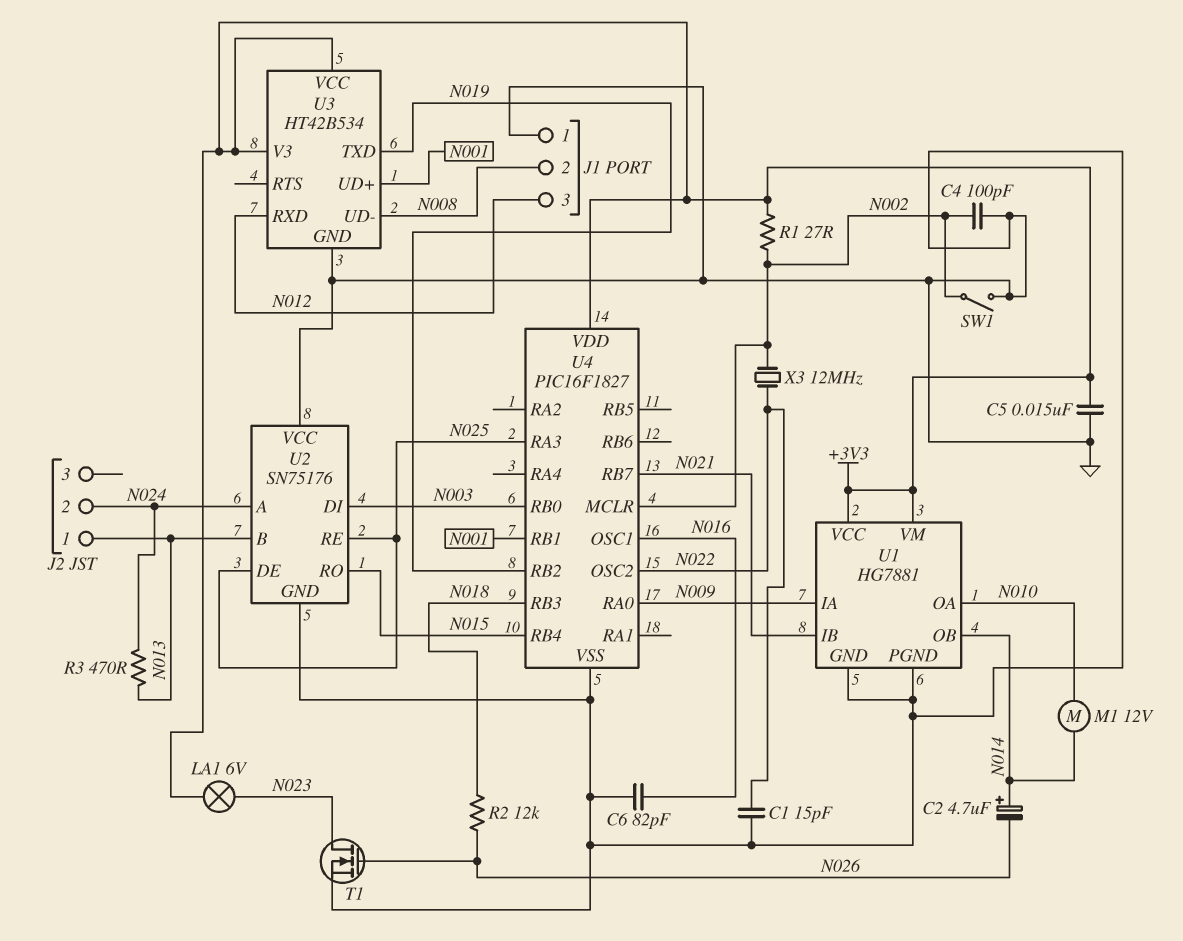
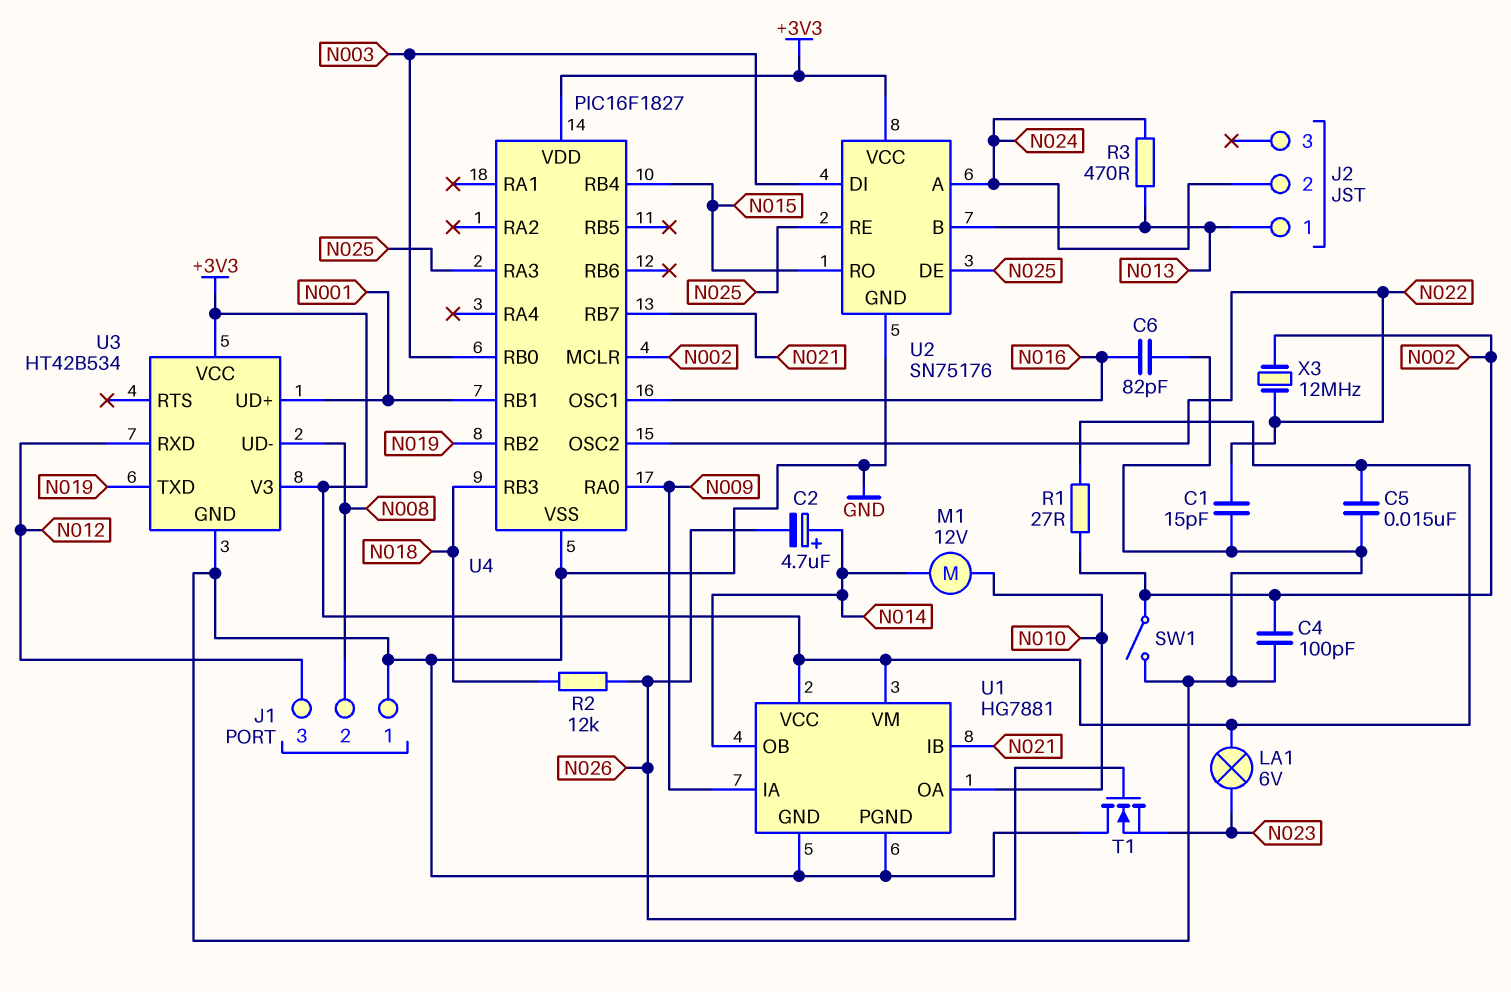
T1: NMOS (G N026, D N023, S GND) -> NMOS (G N026, D GND, S N023)
U2 pin VCC: GND -> +3V3

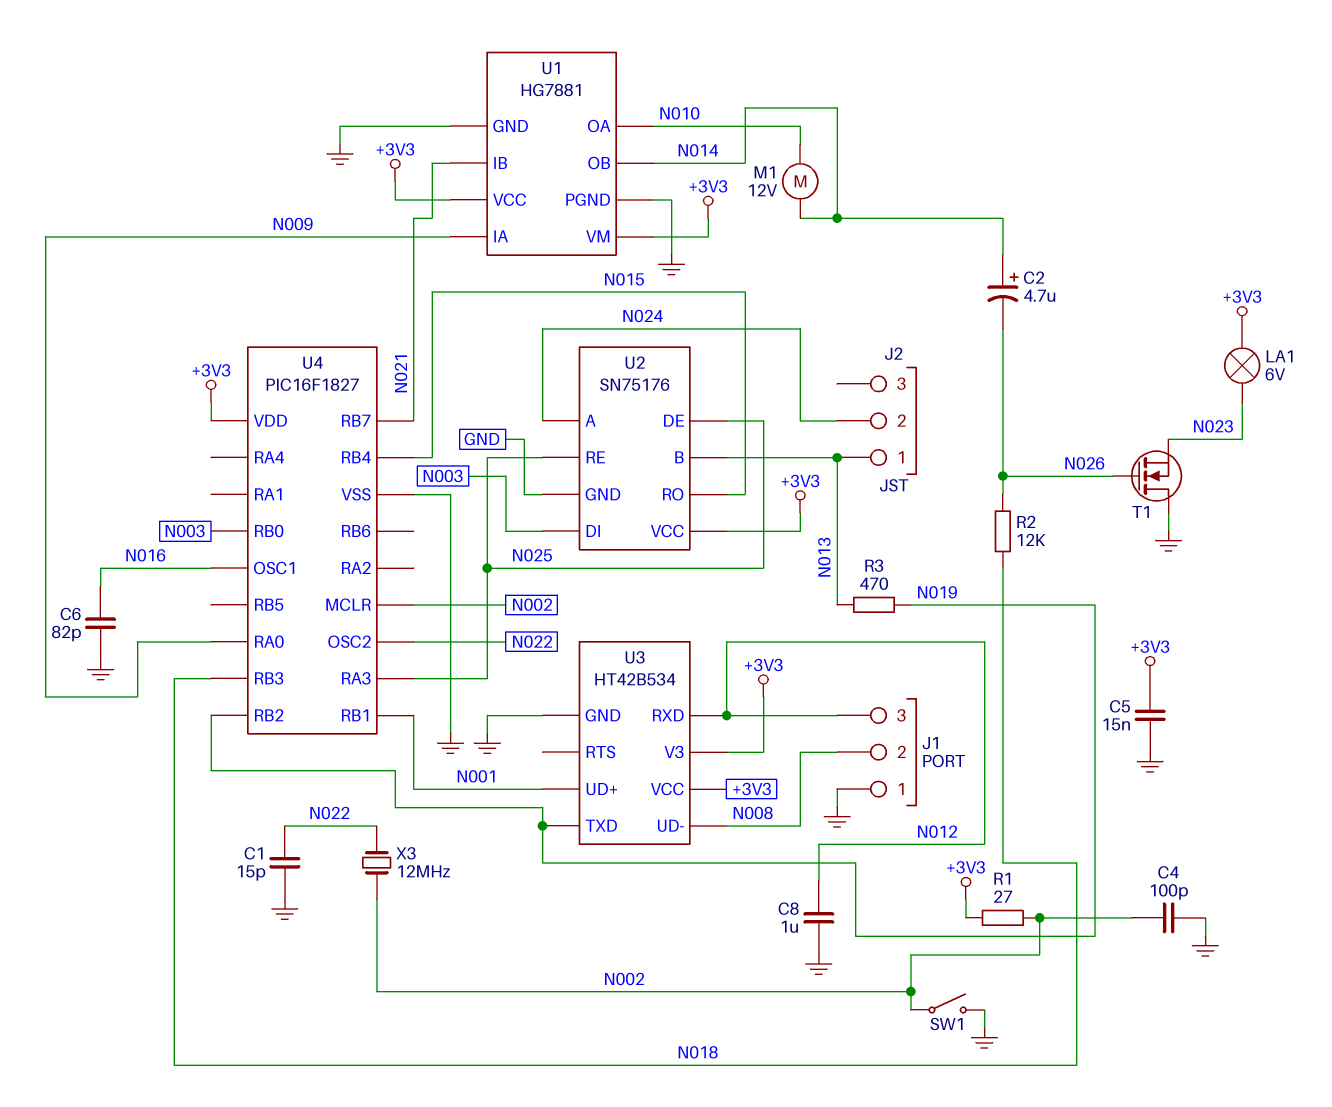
C8: none -> 1uF (GND, N012)
R3: 470 (N013, N024) -> 470 (N013, N019)

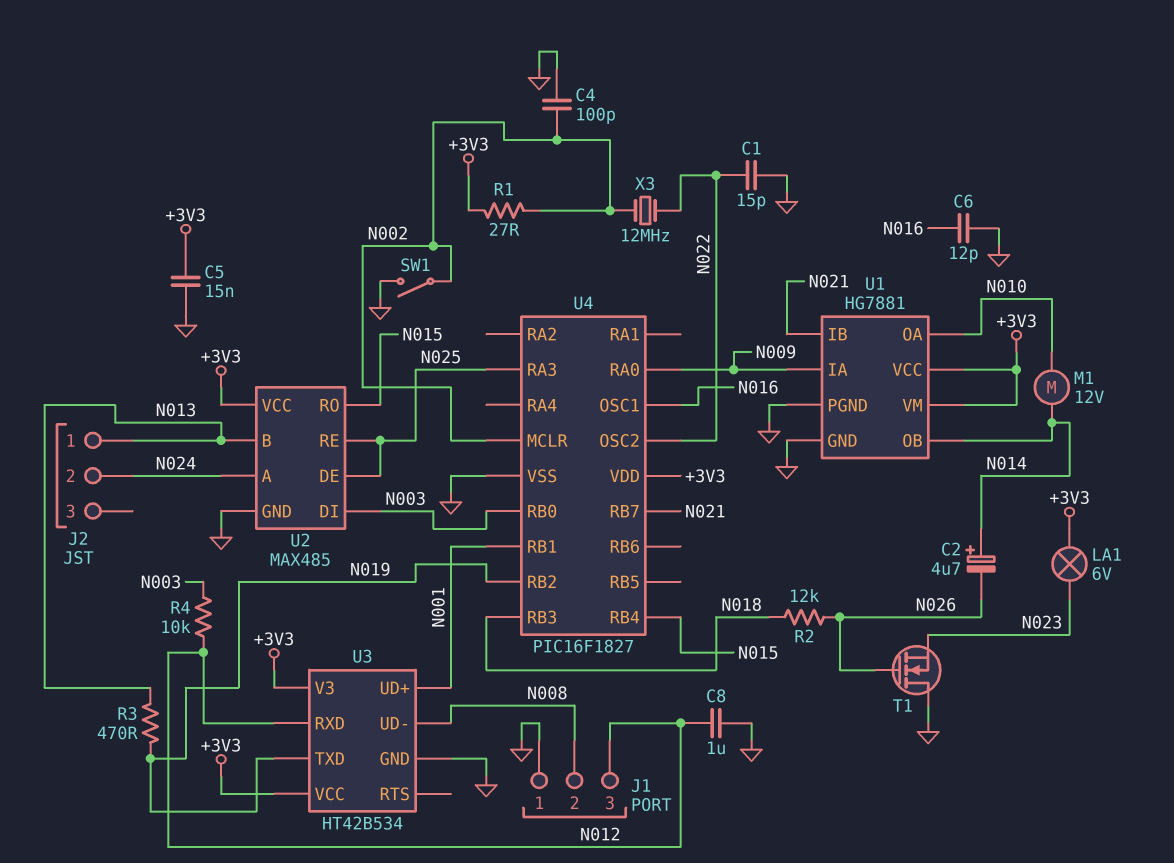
C6: 82pF (GND, N016) -> 12pF (GND, N016)
R4: none -> 10k (N003, N012)
U2: SN75176 -> MAX485

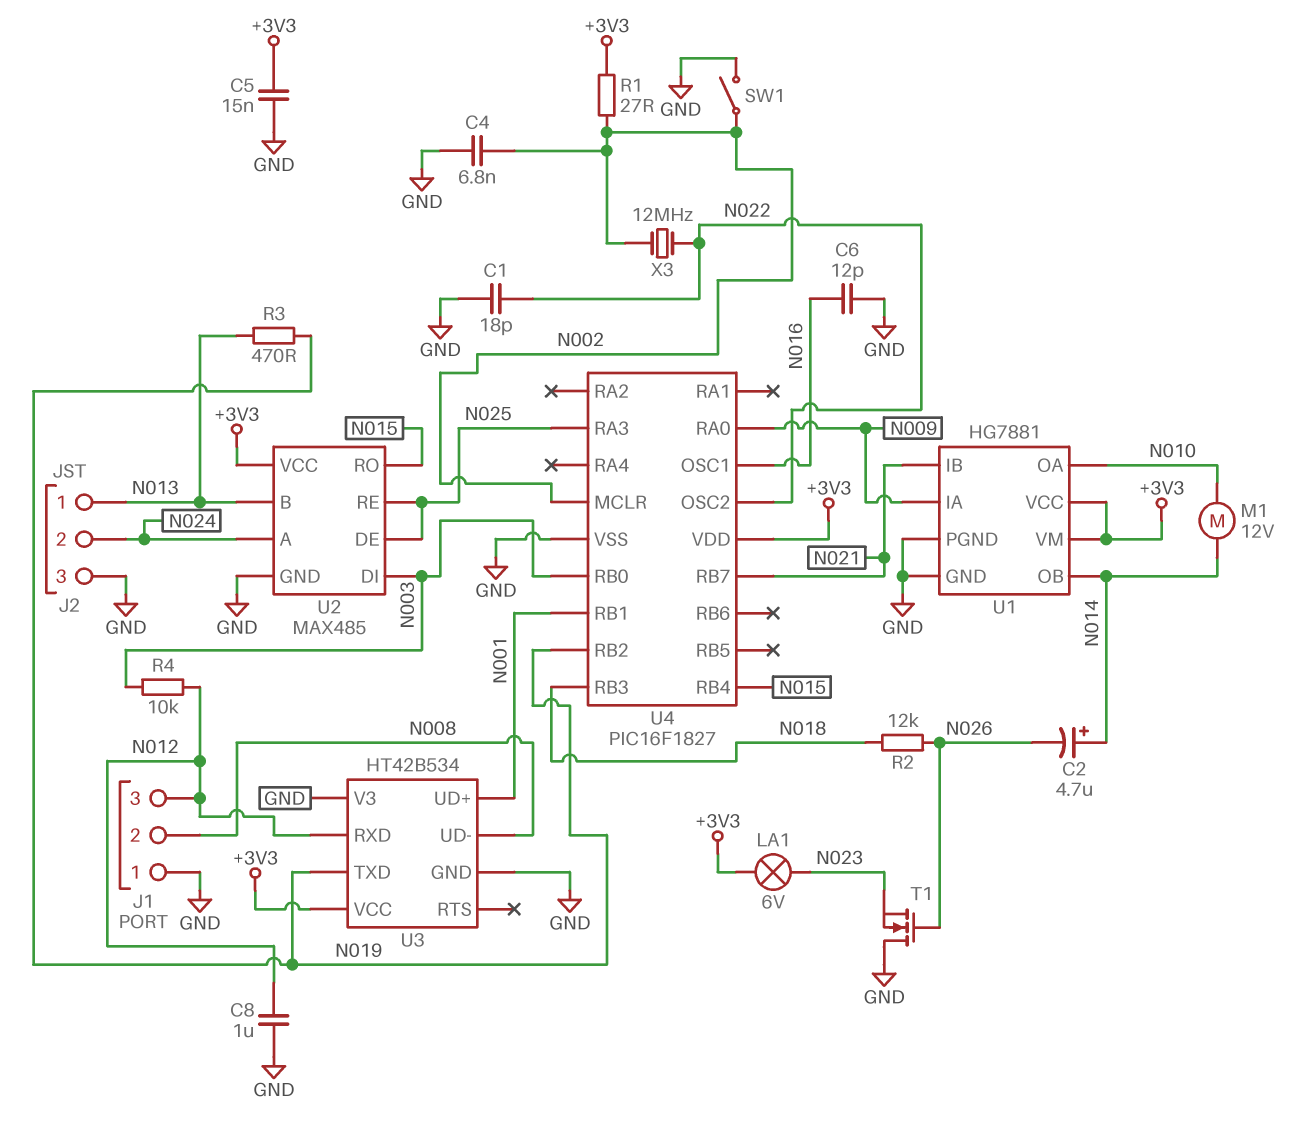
C1: 15pF (GND, N022) -> 18pF (GND, N022)
C4: 100pF (GND, N002) -> 6.8nF (GND, N002)
J2 pin 3: none -> GND
U3 pin V3: +3V3 -> GND

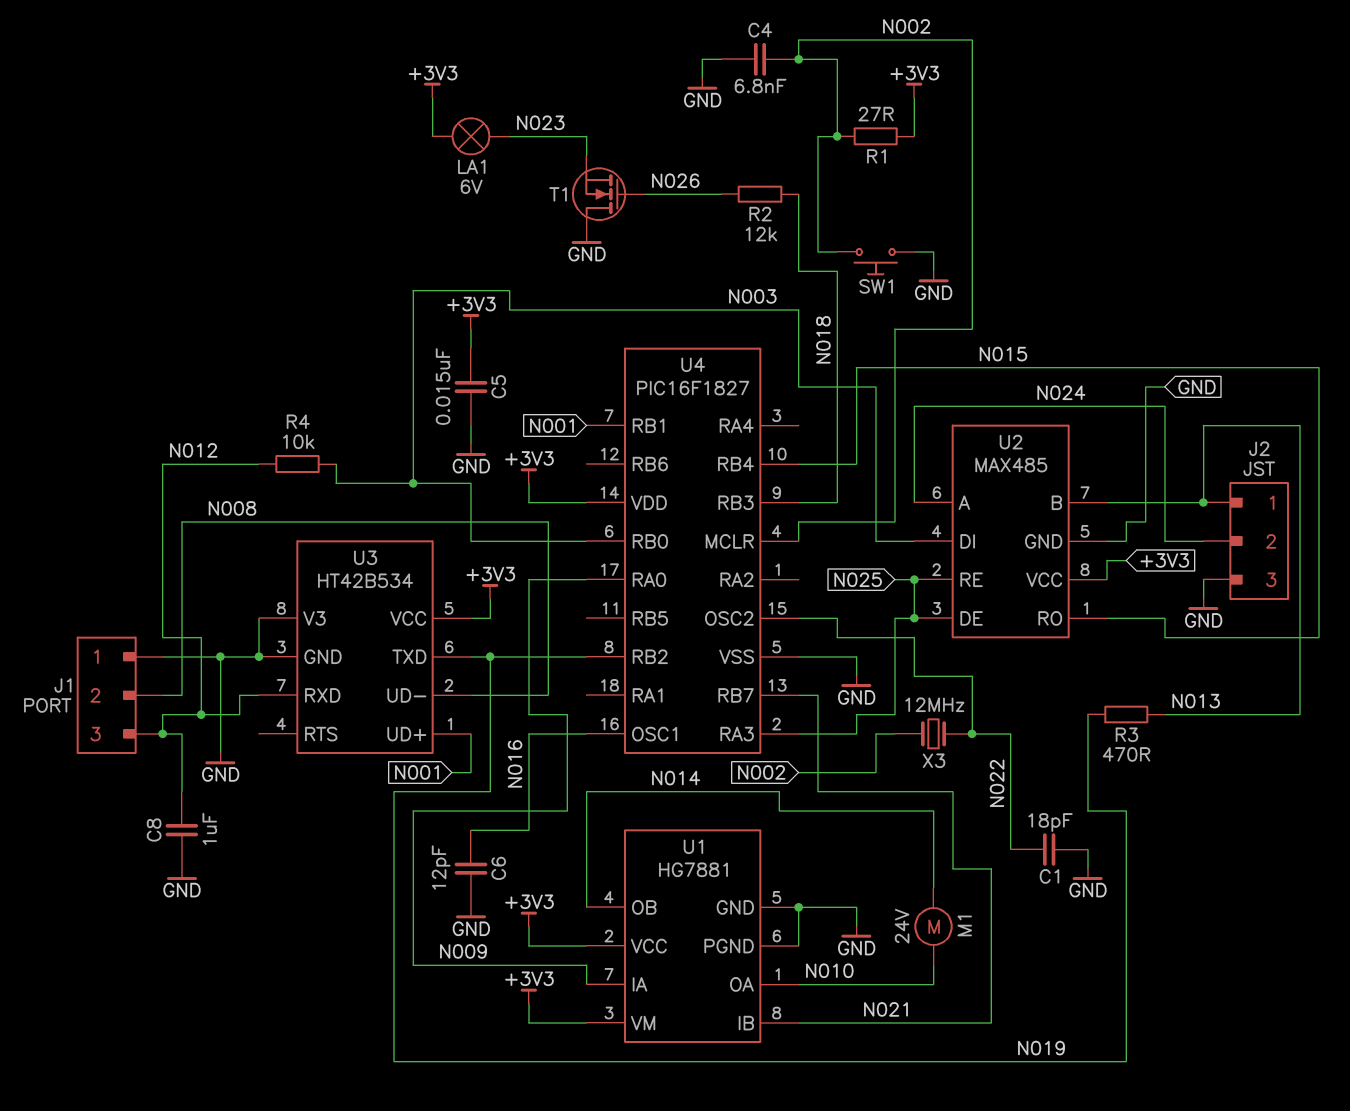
C2: 4.7uF (plus N014, minus N026) -> none
M1: motor 12V (N010, N014) -> motor 24V (N010, N014)
SW1: switch (GND, N002) -> button (GND, N002)

